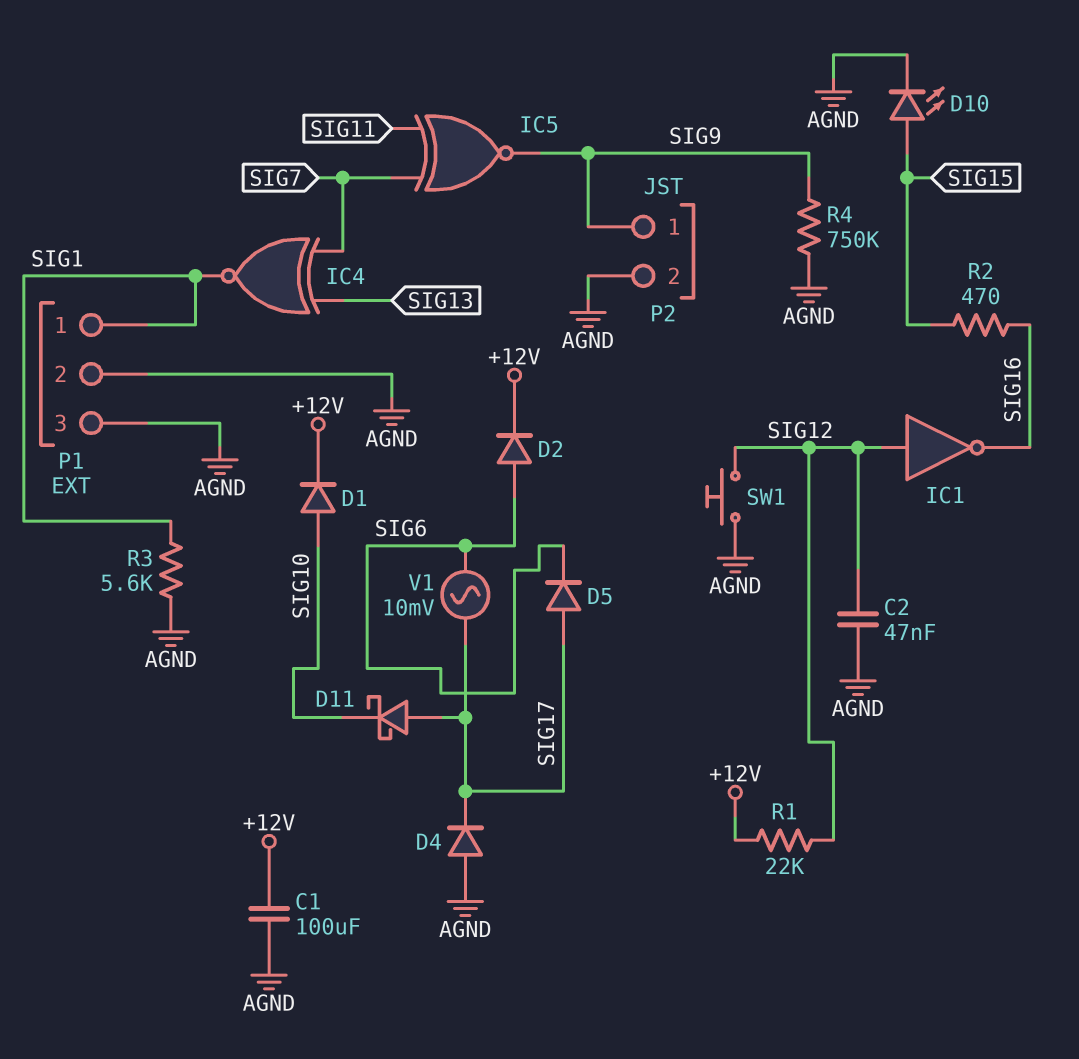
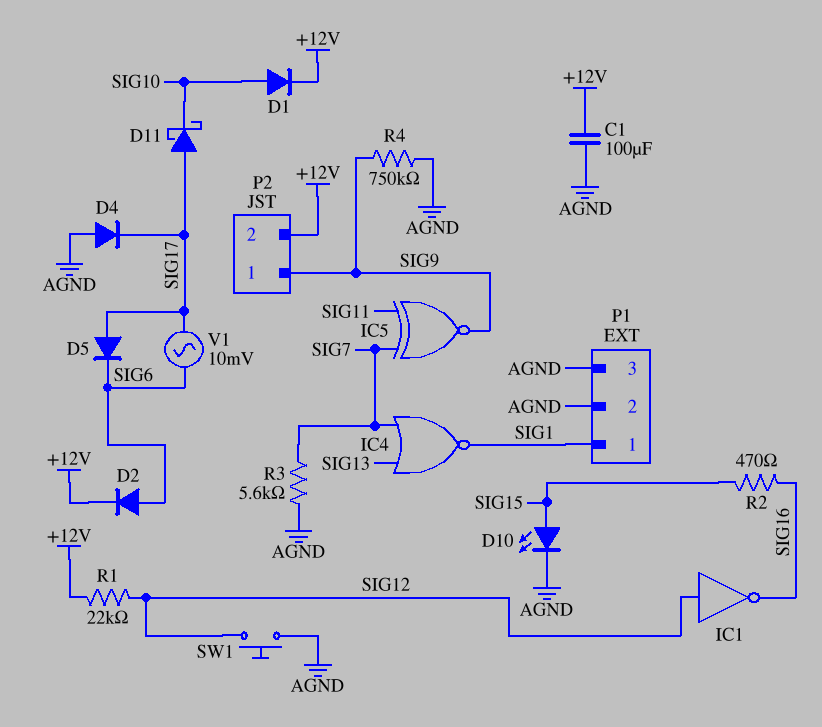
C2: 47nF (AGND, SIG12) -> none
IC4: XNOR (in SIG7, in SIG13, out SIG1) -> NOR (in SIG7, in SIG13, out SIG1)
P2 pin 2: AGND -> +12V
R3: 5.6k (AGND, SIG1) -> 5.6k (AGND, SIG7)

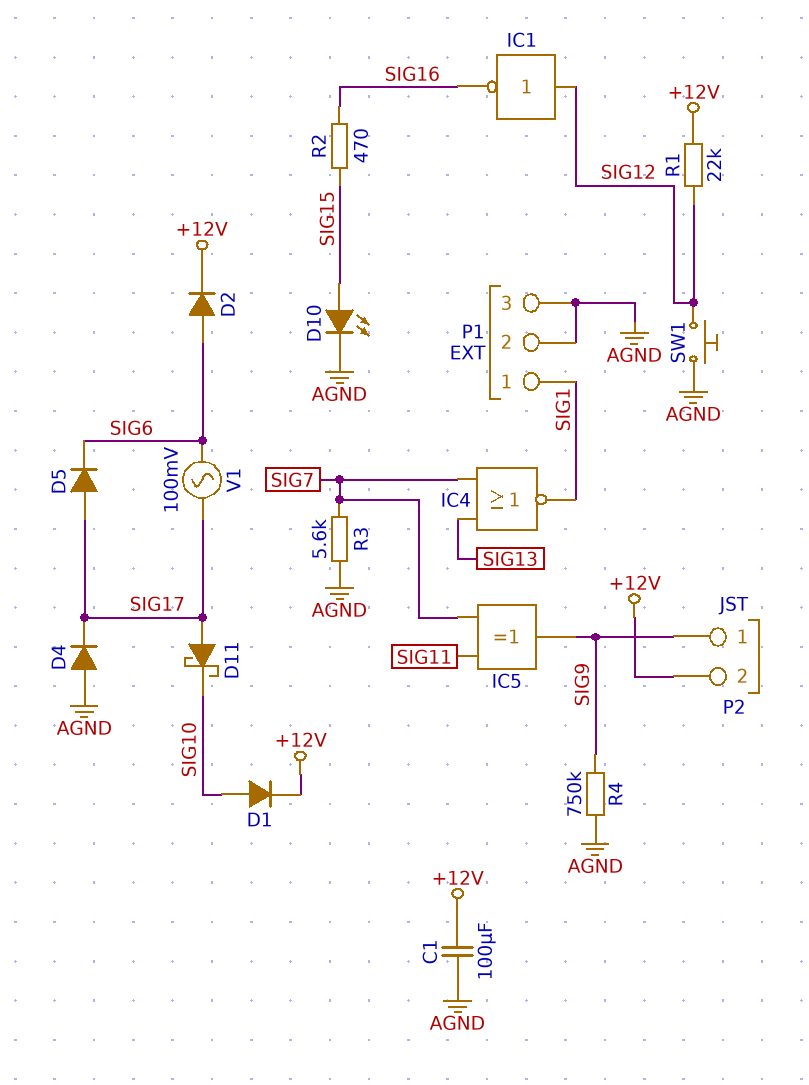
IC5: XNOR (in SIG7, in SIG11, out SIG9) -> XOR (in SIG7, in SIG11, out SIG9)
V1: AC 10mV (SIG6, SIG17) -> AC 100mV (SIG6, SIG17)

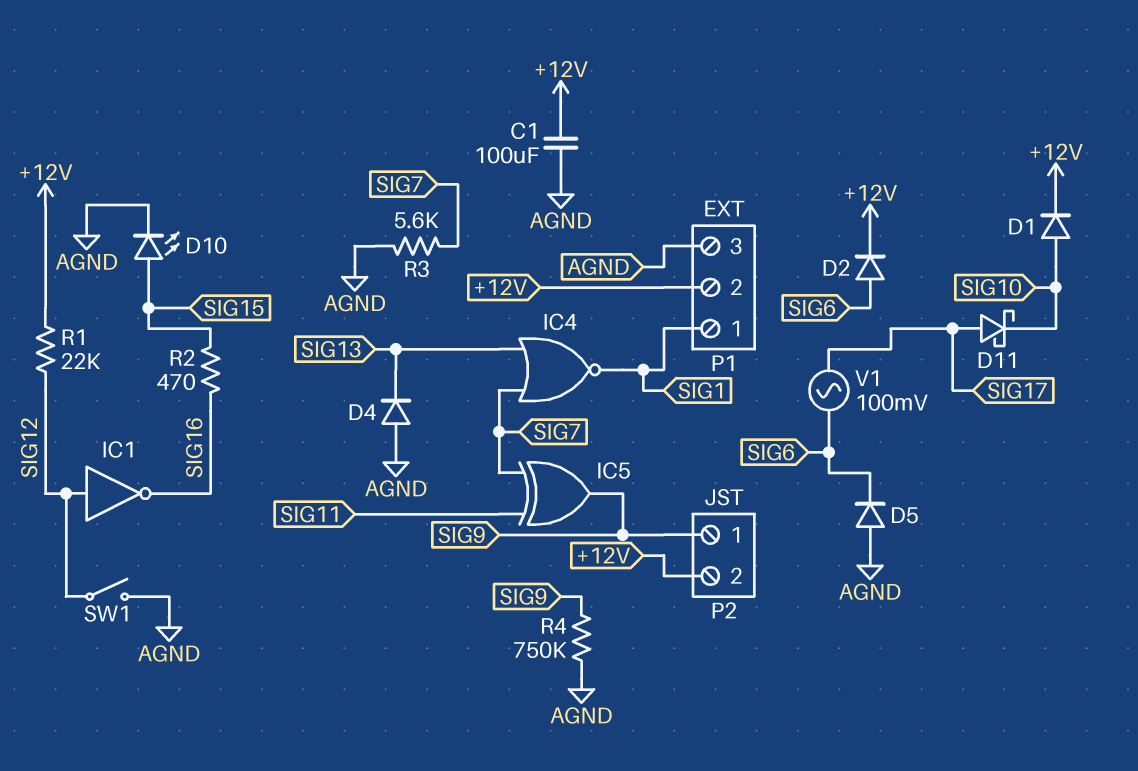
D4: diode (A AGND, K SIG17) -> diode (A AGND, K SIG13)
D5: diode (A SIG17, K SIG6) -> diode (A AGND, K SIG6)
P1 pin 2: AGND -> +12V
SW1: button (AGND, SIG12) -> switch (AGND, SIG12)

